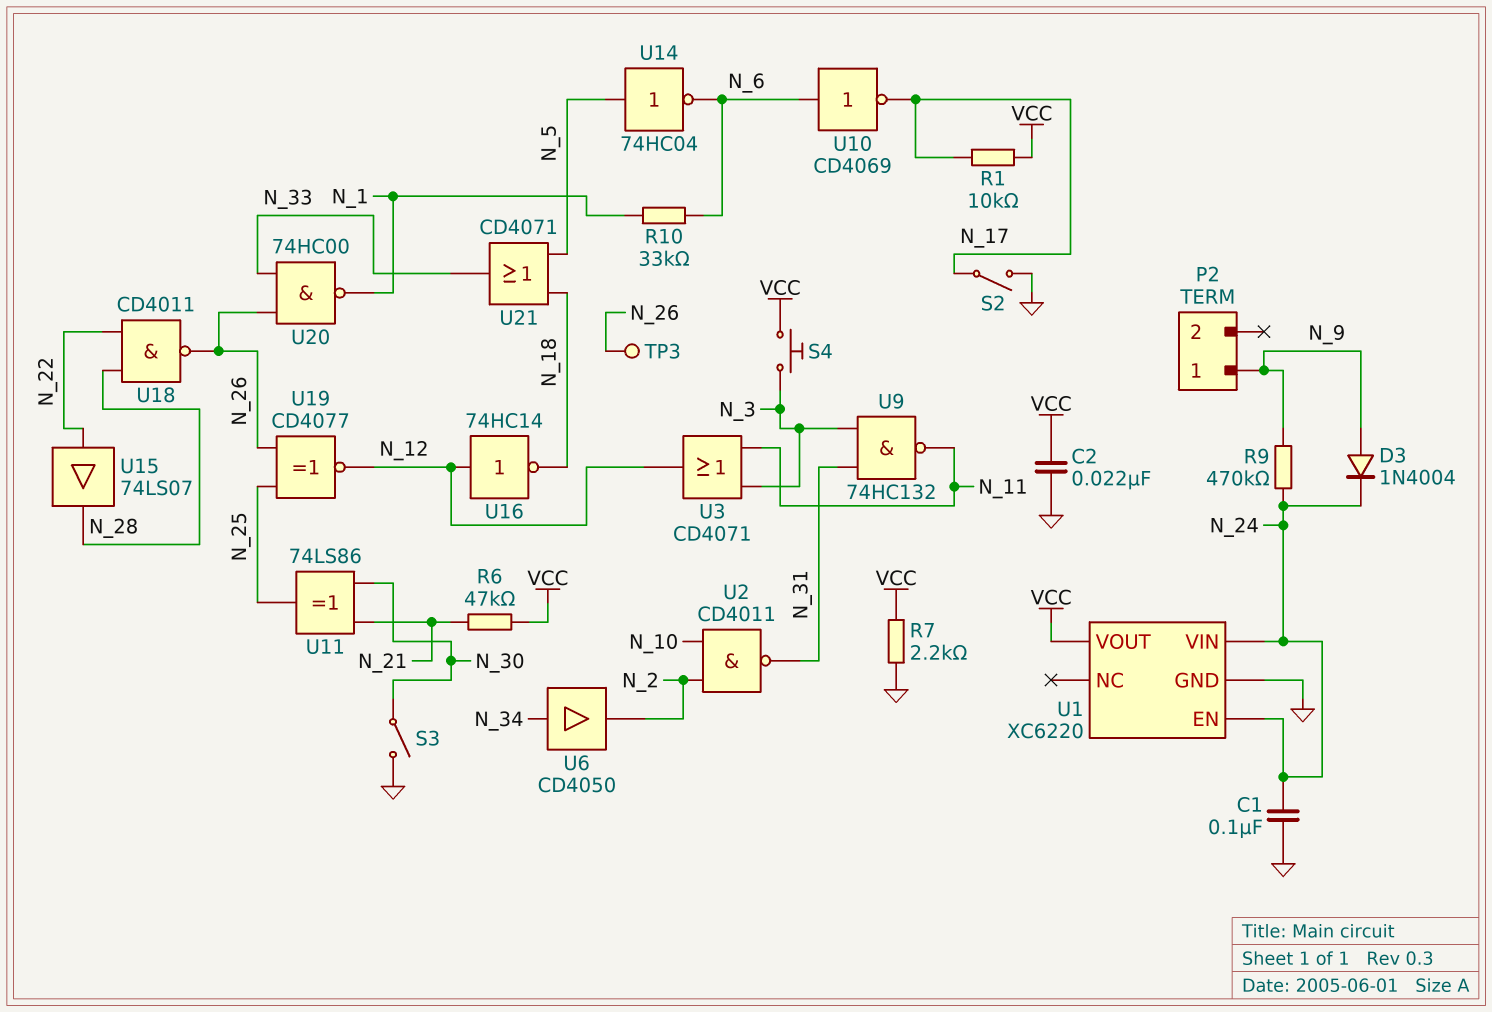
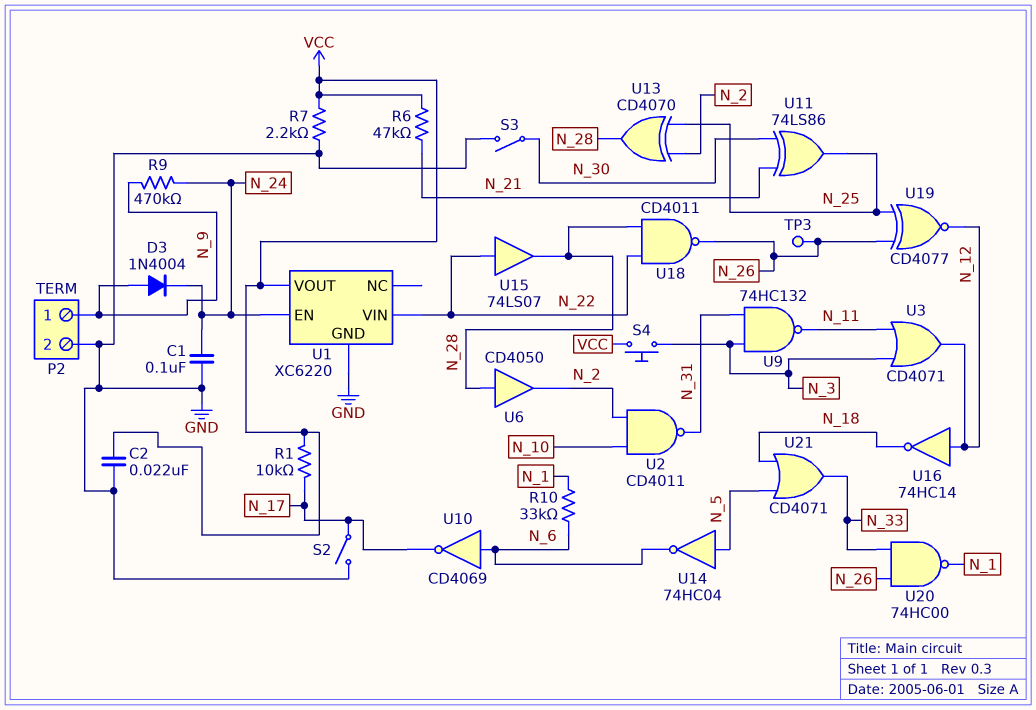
P2 pin 2: none -> GND
U1 pin VIN: N_24 -> N_22
U6: buffer CD4050 (in N_34, out N_2) -> buffer CD4050 (in N_28, out N_2)
U13: none -> XOR CD4070 (in N_2, in N_25, out N_28)

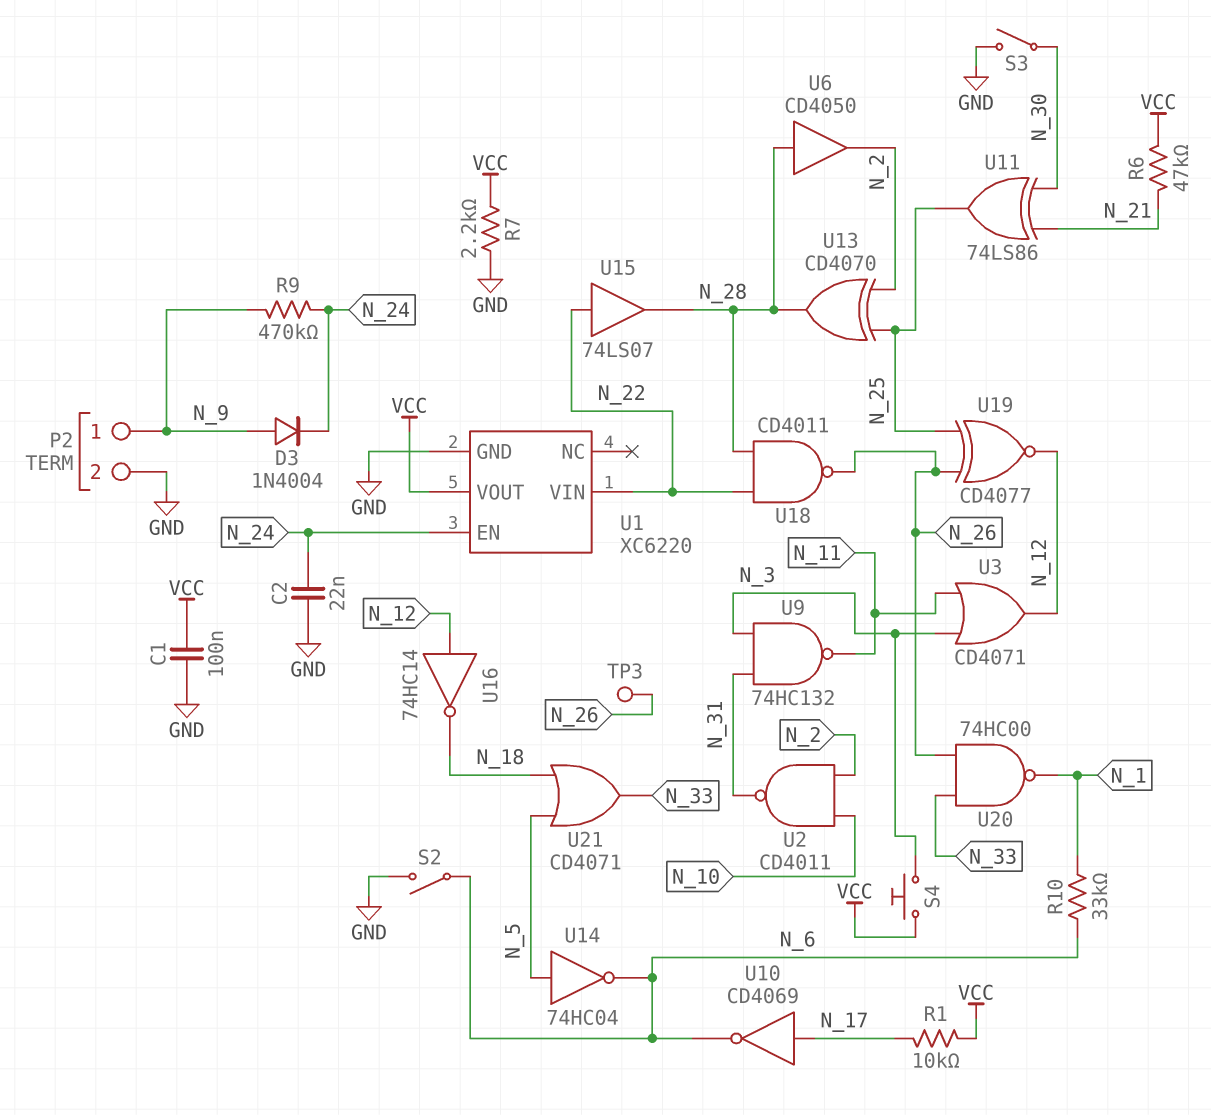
C1: 100nF (GND, N_24) -> 100nF (GND, VCC)
C2: 22nF (GND, VCC) -> 22nF (GND, N_24)
S2: switch (GND, N_17) -> switch (GND, N_6)
U10: NOT CD4069 (in N_6, out N_17) -> NOT CD4069 (in N_17, out N_6)

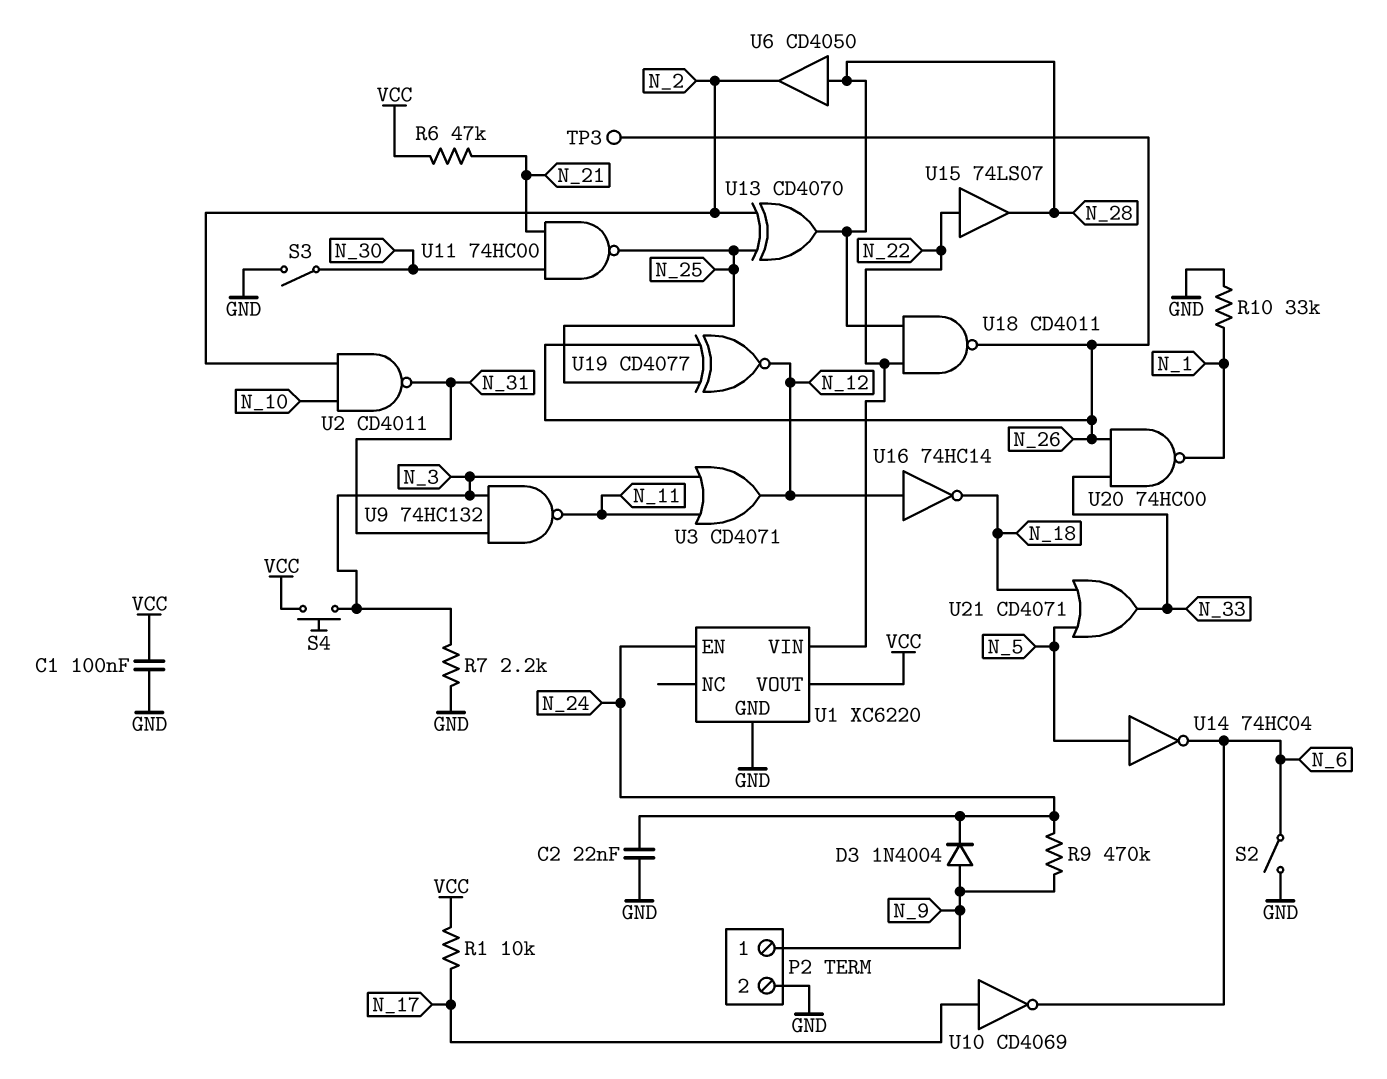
R7: 2.2k (GND, VCC) -> 2.2k (GND, N_3)
R10: 33k (N_1, N_6) -> 33k (GND, N_1)
U11: XOR 74LS86 (in N_21, in N_30, out N_25) -> NAND 74HC00 (in N_21, in N_30, out N_25)

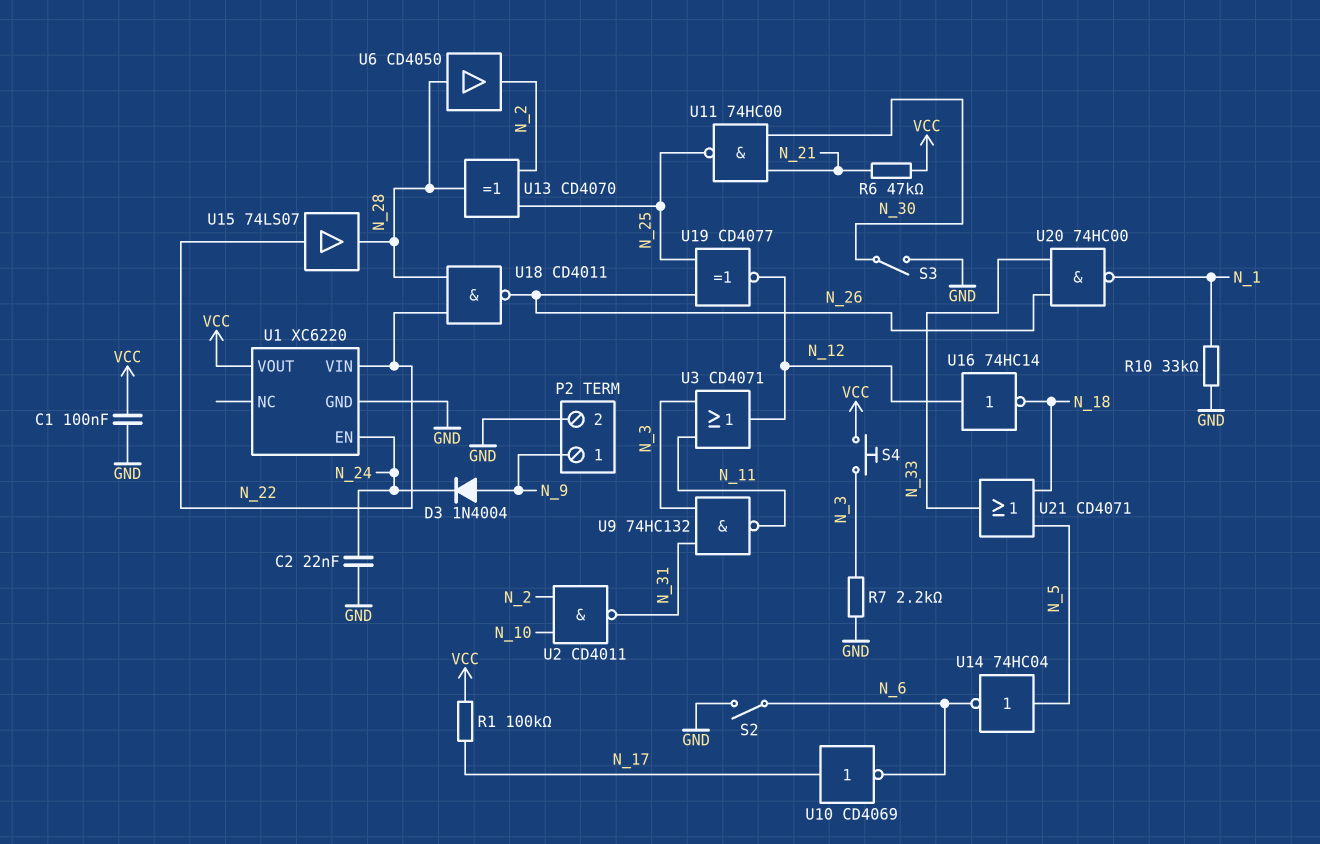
R1: 10k (N_17, VCC) -> 100k (N_17, VCC)
R9: 470k (N_9, N_24) -> none
TP3: test point (N_26) -> none

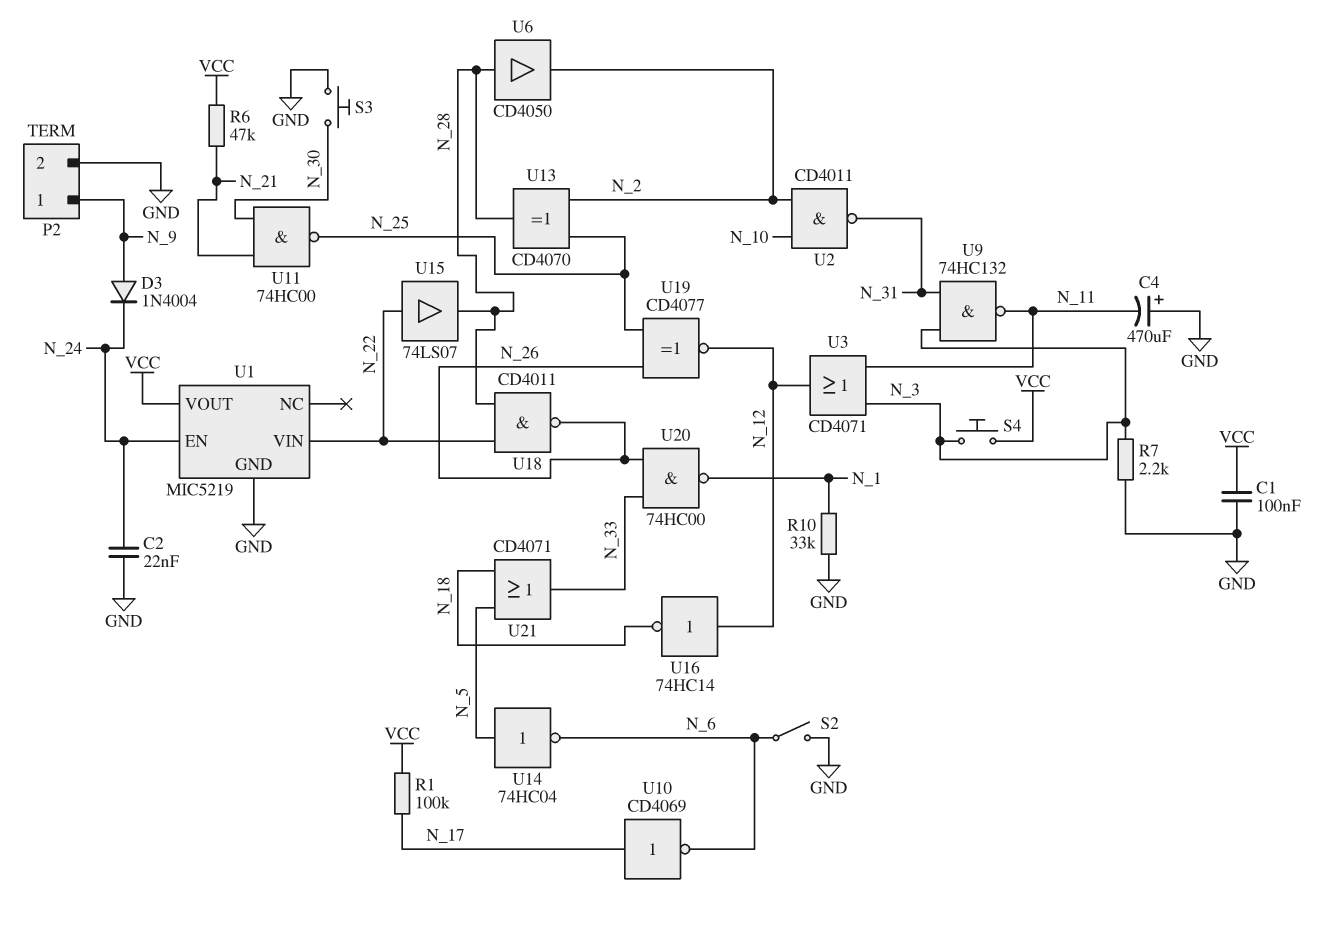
C4: none -> 470uF (plus GND, minus N_11)
S3: switch (GND, N_30) -> button (GND, N_30)
U1: XC6220 -> MIC5219

